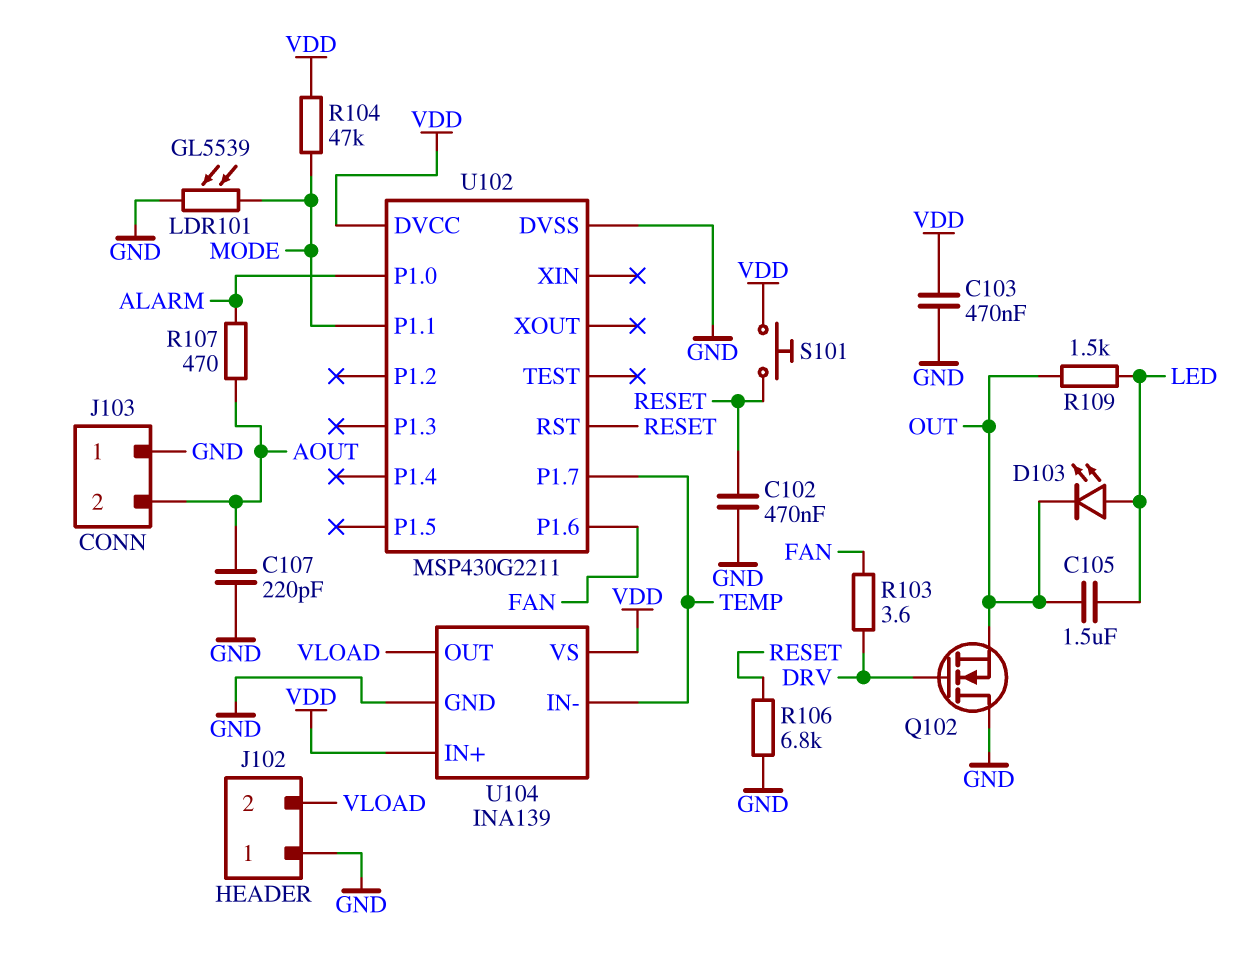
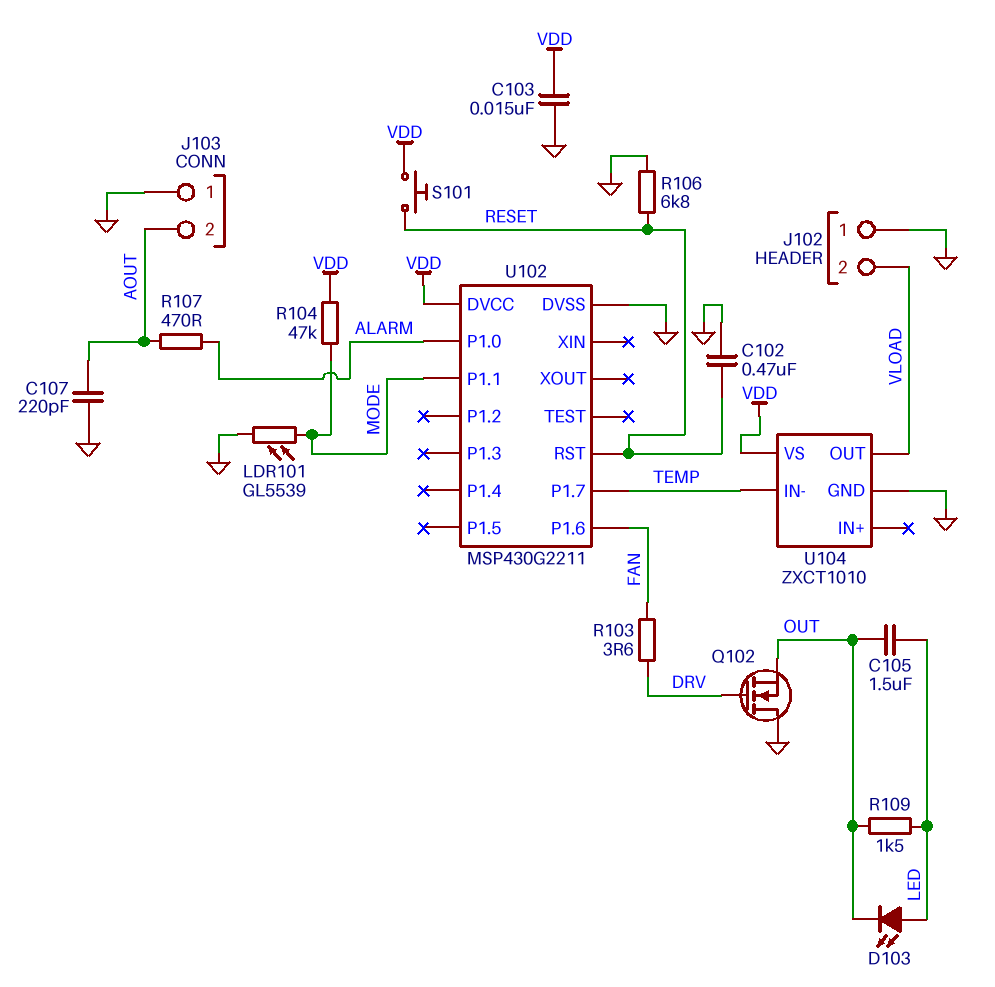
C103: 470nF (GND, VDD) -> 15nF (GND, VDD)
U104: INA139 -> ZXCT1010
U104 pin IN+: VDD -> none

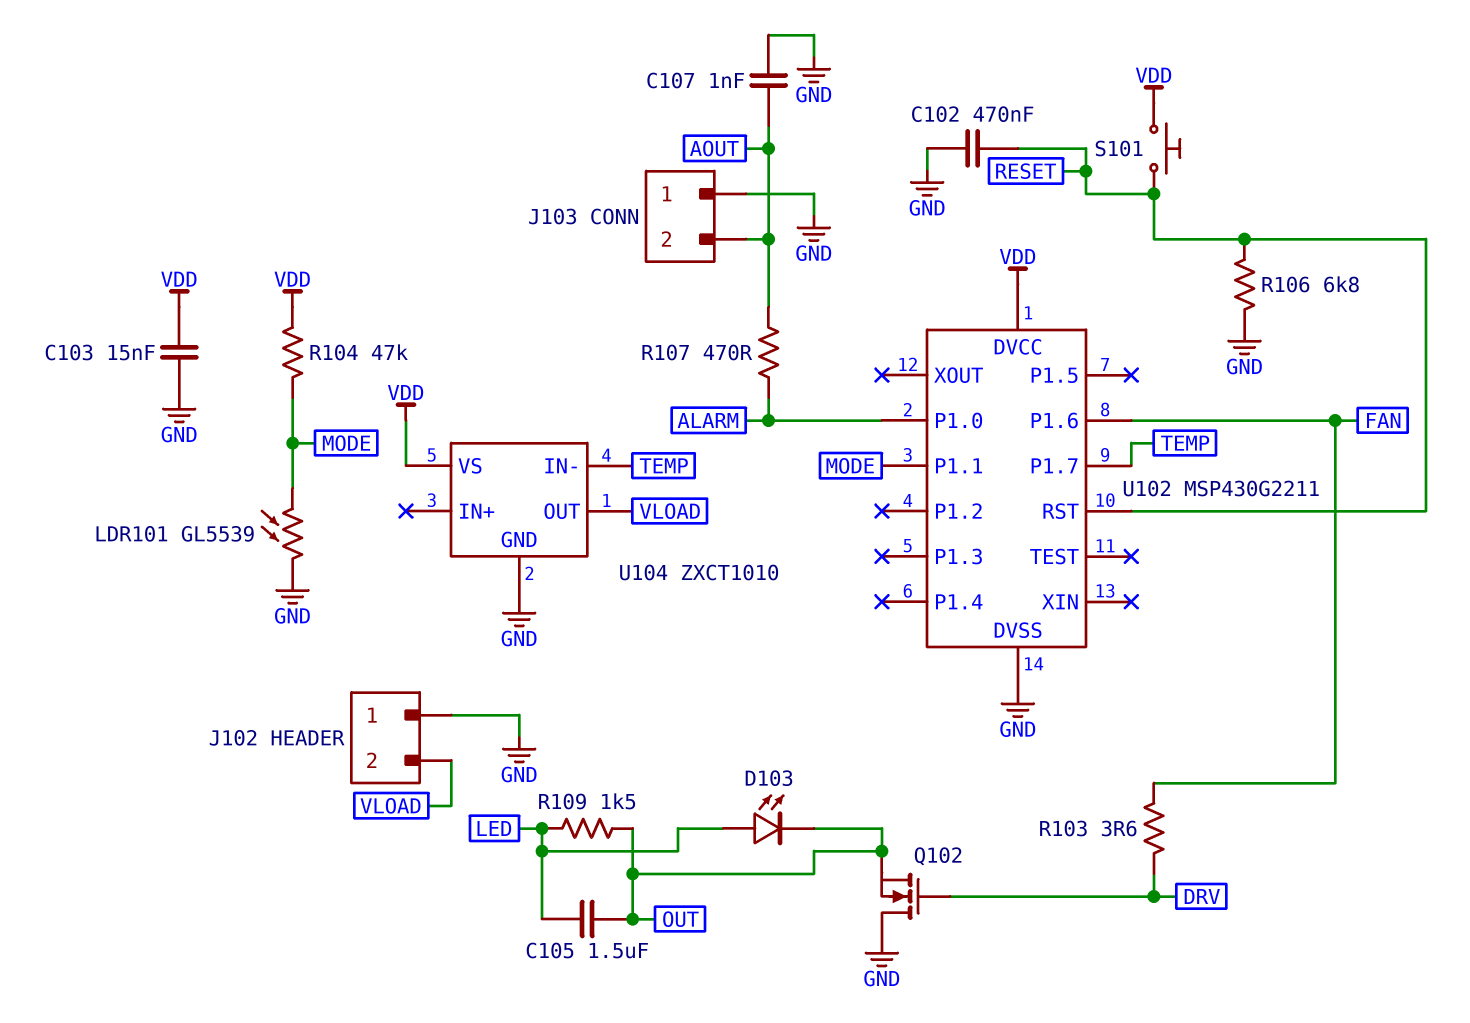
C107: 220pF (AOUT, GND) -> 1nF (AOUT, GND)

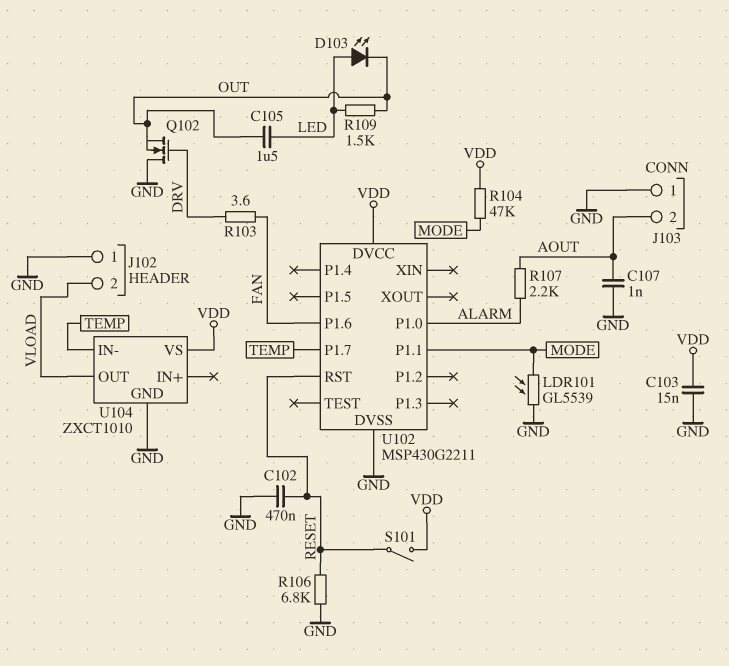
R107: 470 (ALARM, AOUT) -> 2.2k (ALARM, AOUT)
S101: button (RESET, VDD) -> switch (RESET, VDD)

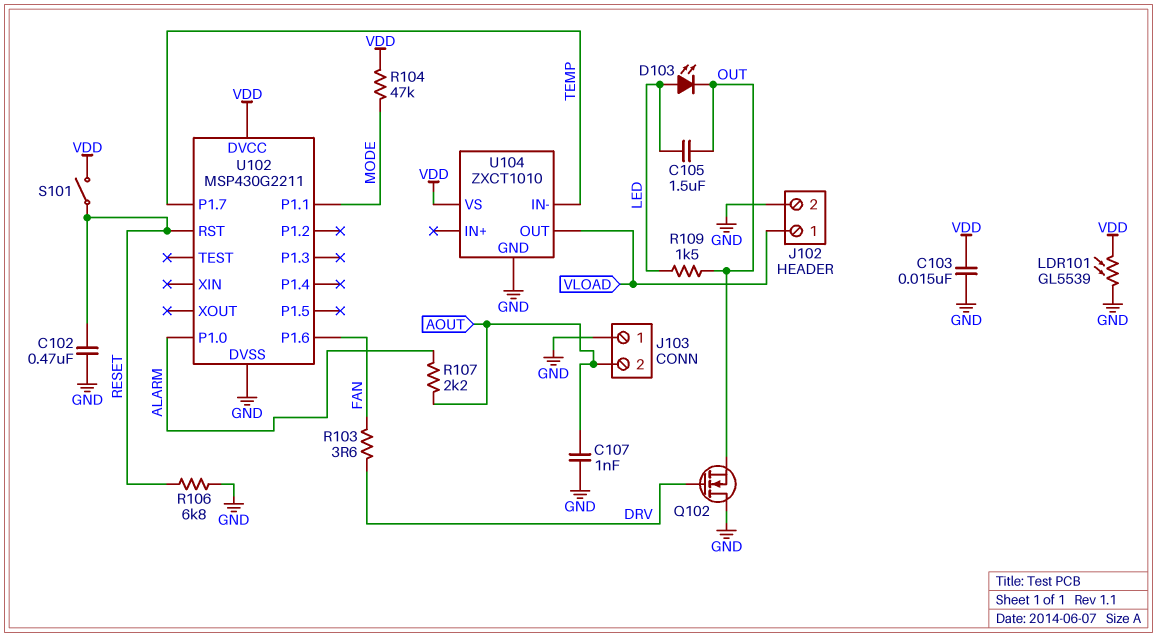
J102 pin 1: GND -> VLOAD
J102 pin 2: VLOAD -> GND
LDR101: GL5539 (GND, MODE) -> GL5539 (GND, VDD)

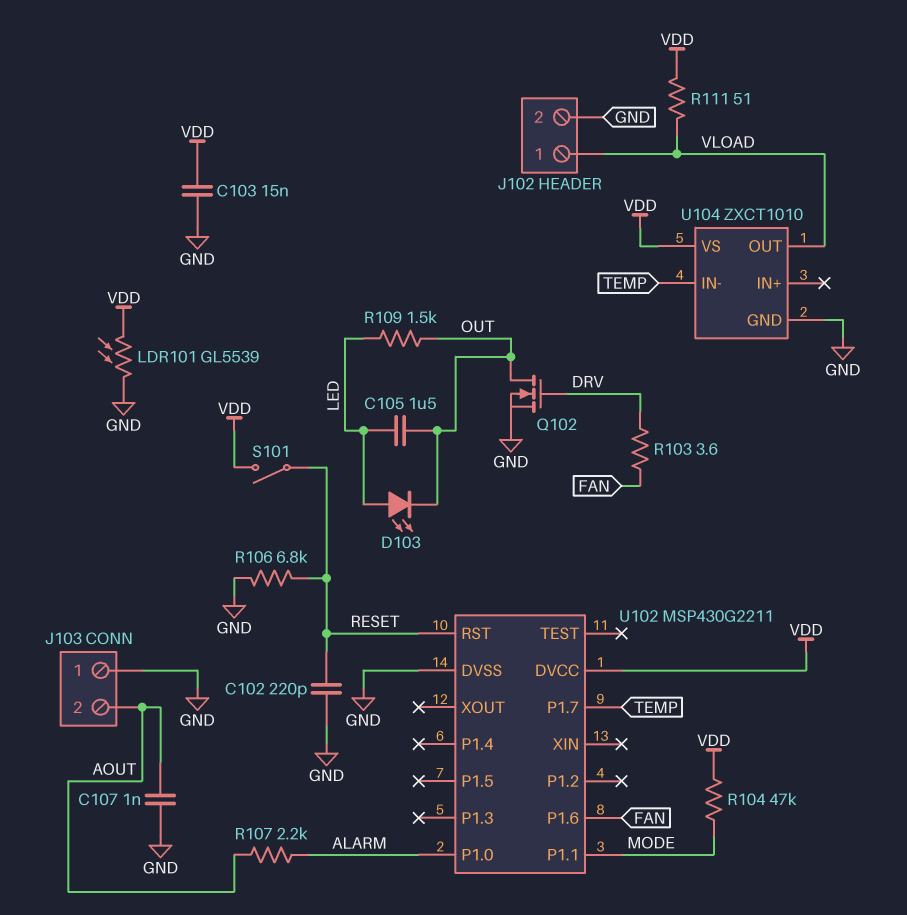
C102: 470nF (GND, RESET) -> 220pF (GND, RESET)
Q102: NMOS (G DRV, D GND, S OUT) -> NMOS (G DRV, D OUT, S GND)
R111: none -> 51 (VDD, VLOAD)

